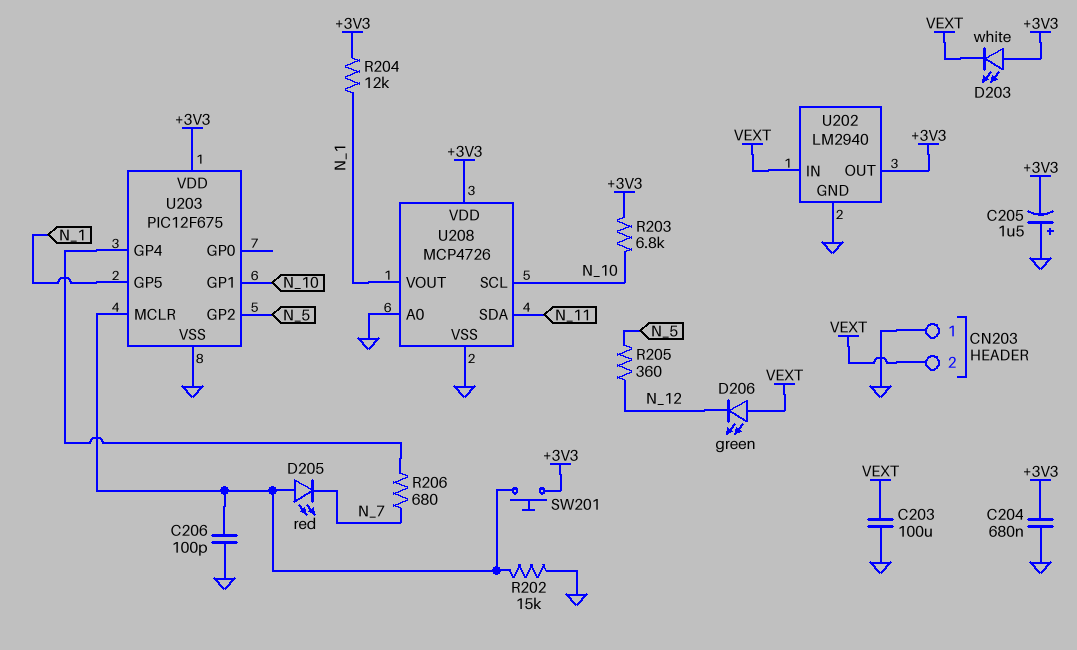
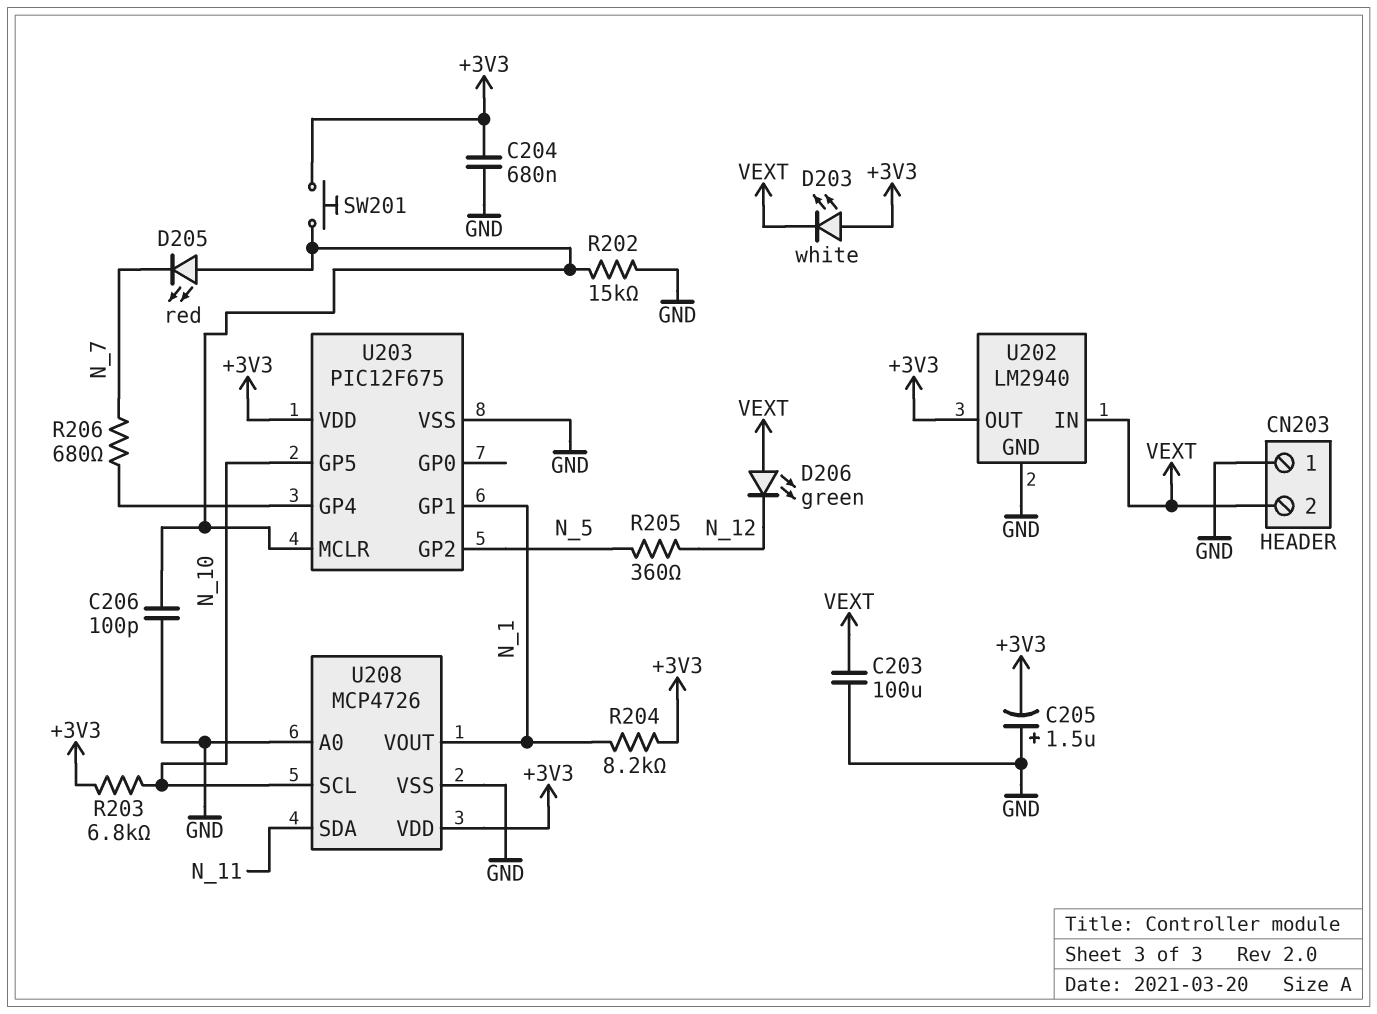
R204: 12k (+3V3, N_1) -> 8.2k (+3V3, N_1)
U203 pin GP1: N_10 -> N_1
U203 pin GP5: N_1 -> N_10

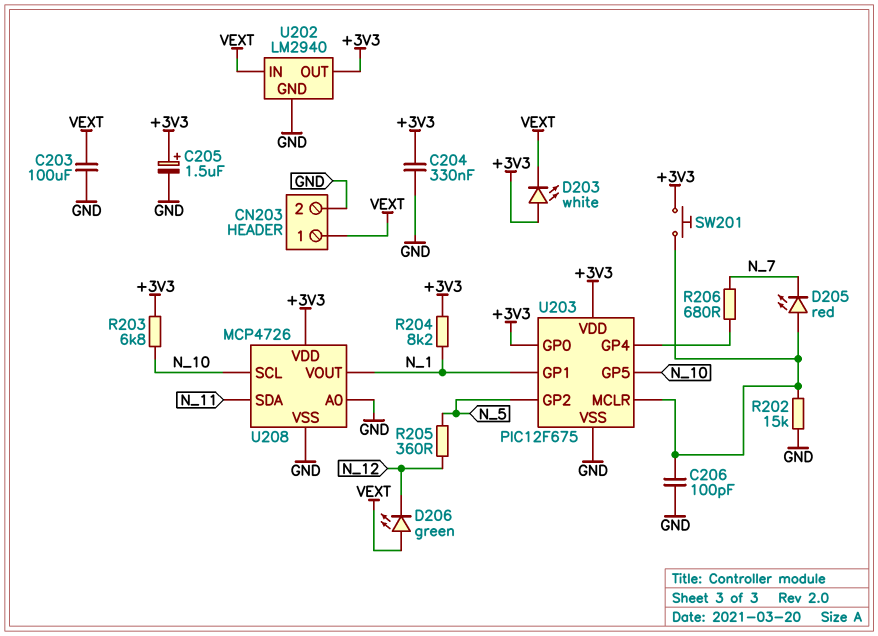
C204: 680nF (+3V3, GND) -> 330nF (+3V3, GND)
C205: 1.5uF (plus GND, minus +3V3) -> 1.5uF (plus +3V3, minus GND)
CN203 pin 1: GND -> VEXT
CN203 pin 2: VEXT -> GND
U203 pin GP0: none -> +3V3

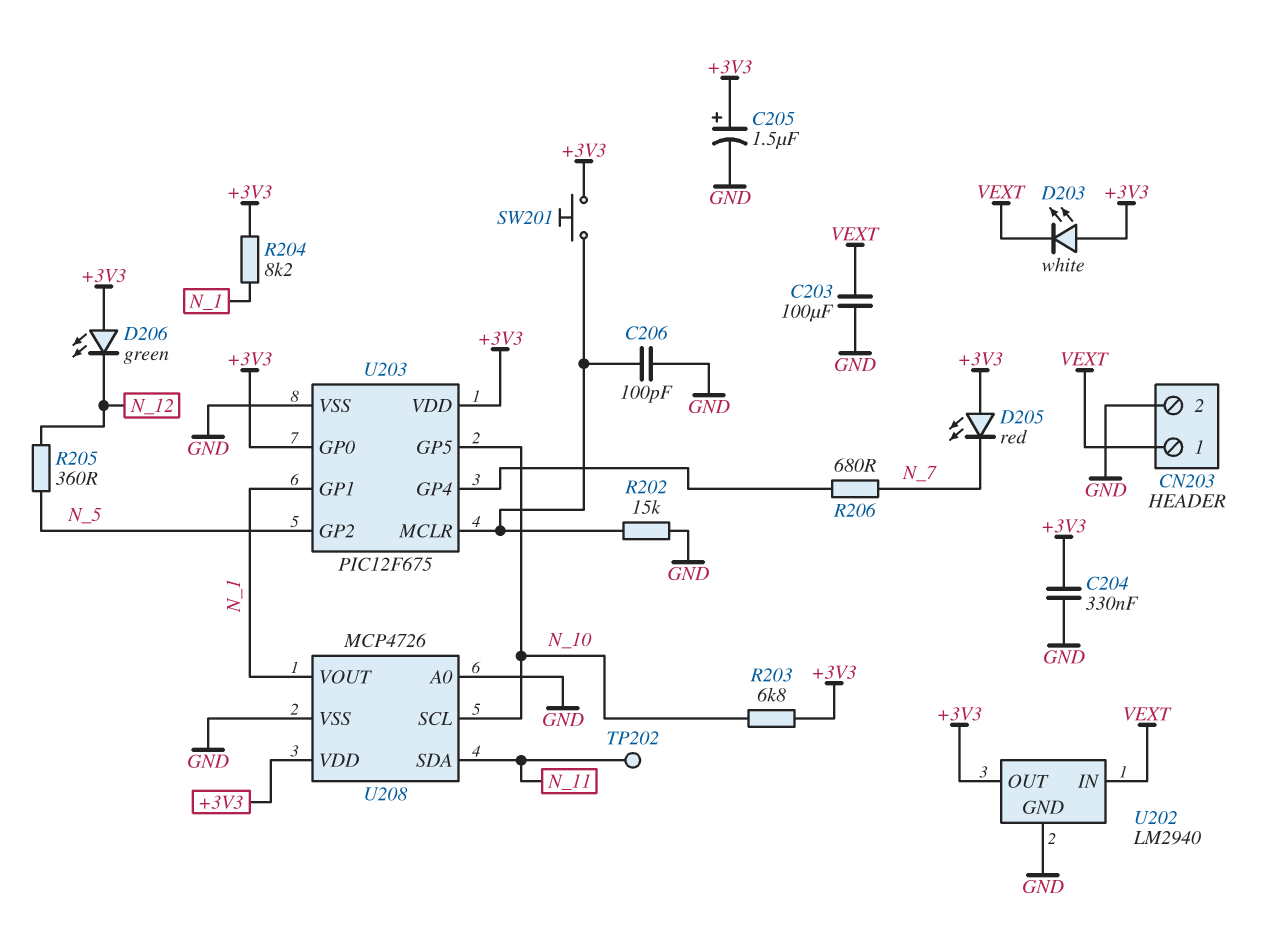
D205: LED red (A U203/MCLR, K N_7) -> LED red (A +3V3, K N_7)
D206: LED green (A VEXT, K N_12) -> LED green (A +3V3, K N_12)
TP202: none -> test point (N_11)

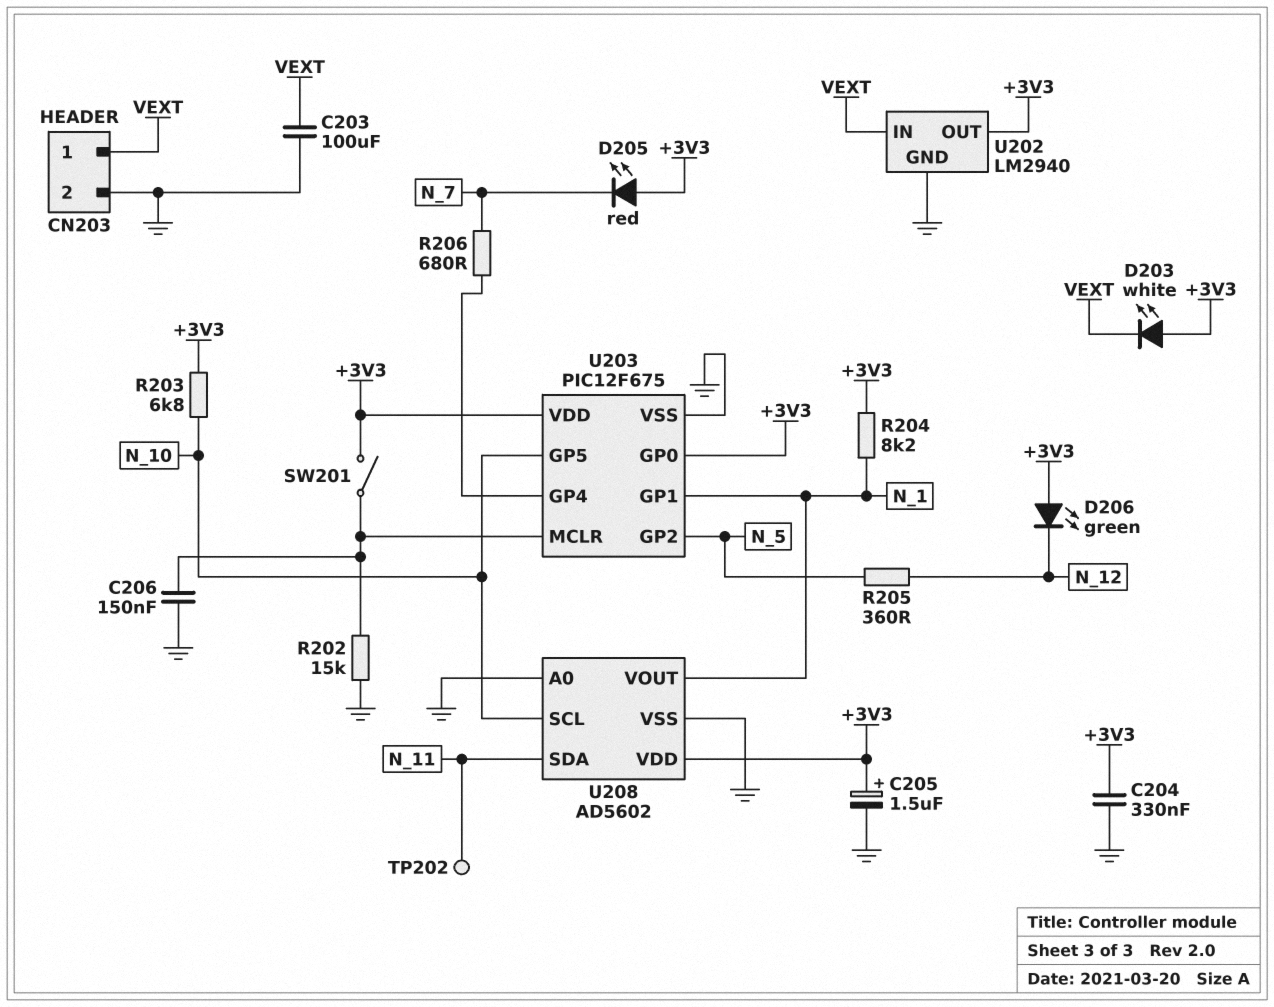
C206: 100pF (GND, U203/MCLR) -> 150nF (GND, U203/MCLR)
SW201: button (+3V3, U203/MCLR) -> switch (+3V3, U203/MCLR)
U208: MCP4726 -> AD5602

